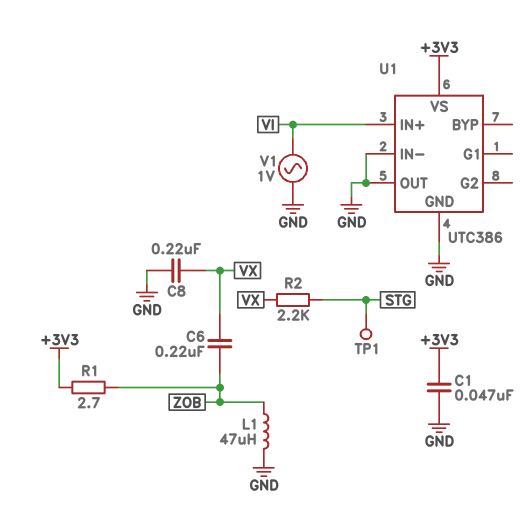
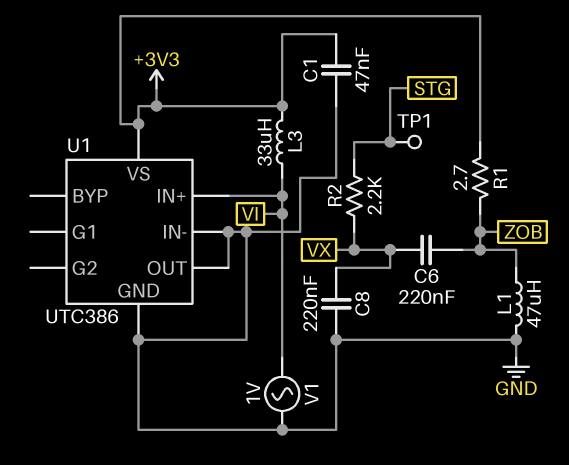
L3: none -> 33uH (+3V3, VI)

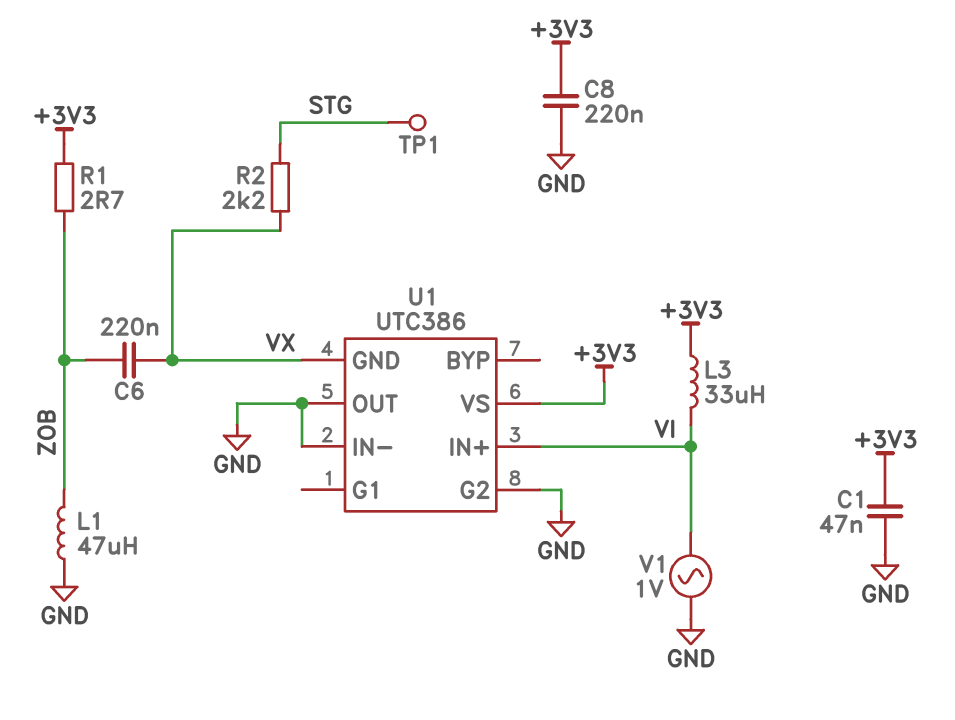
C8: 220nF (GND, VX) -> 220nF (+3V3, GND)
U1 pin G2: none -> GND
U1 pin GND: GND -> VX

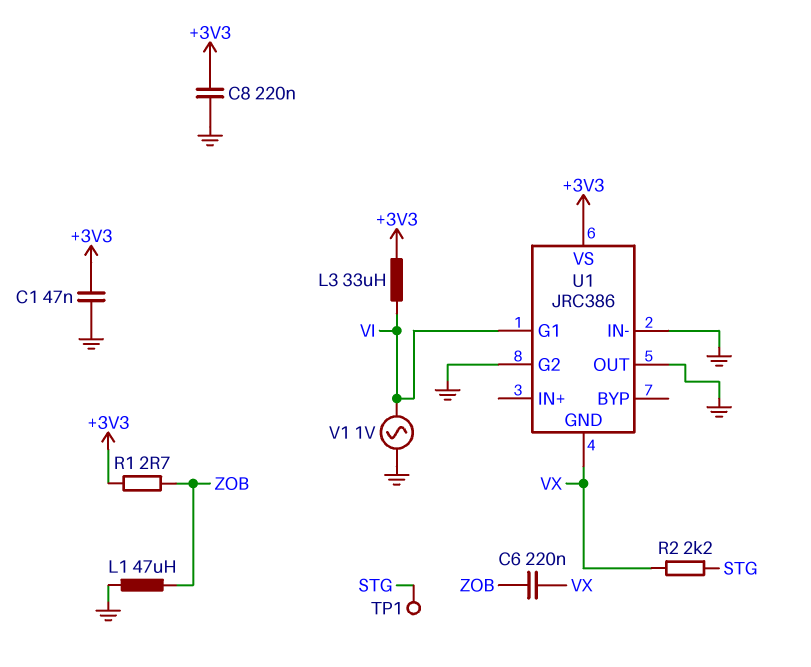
U1: UTC386 -> JRC386
U1 pin G1: none -> VI
U1 pin IN+: VI -> none

